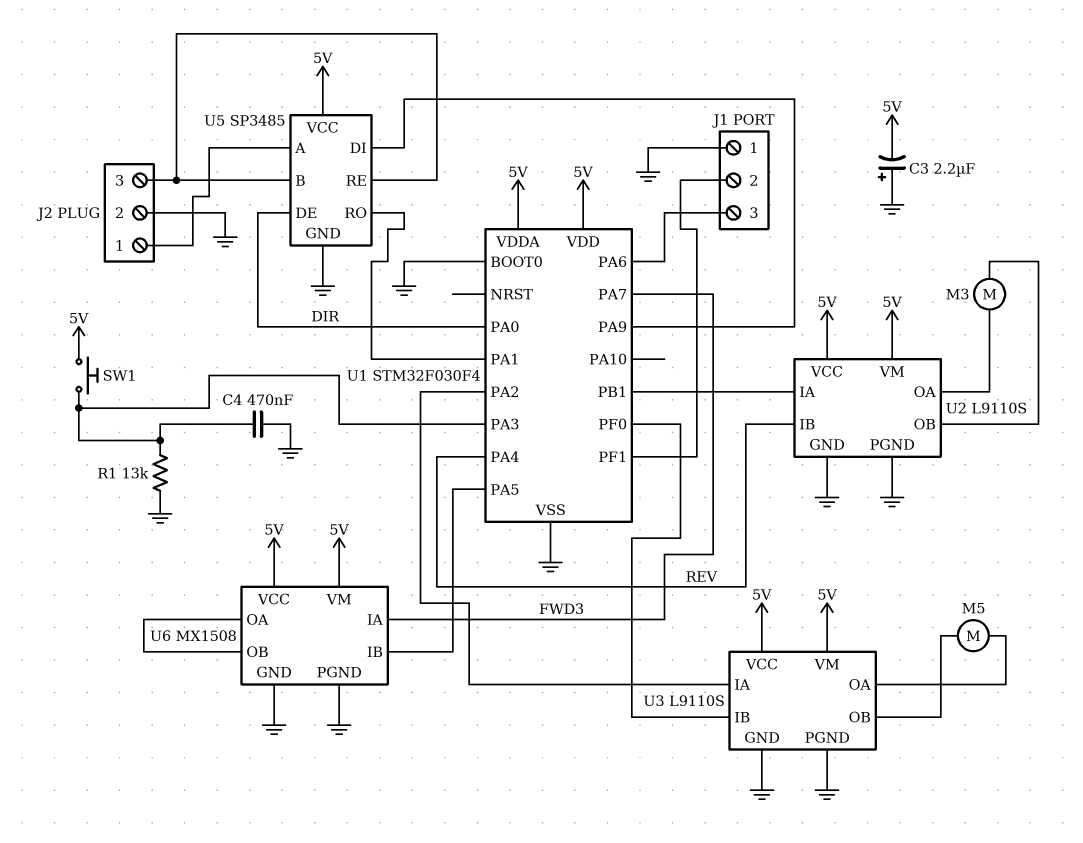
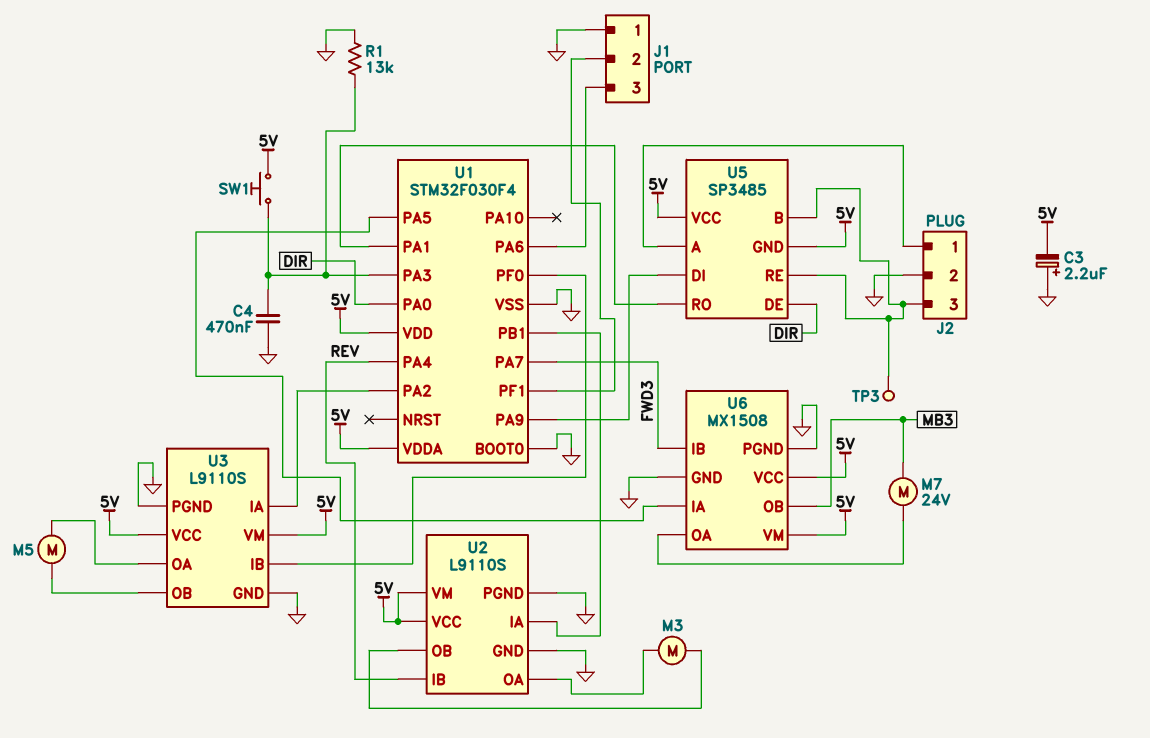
M7: none -> motor 24V (MB3, U6/OA)
TP3: none -> test point (J2/3)
U5 pin GND: GND -> 5V
U6 pin IA: FWD3 -> U1/PA5
U6 pin IB: U1/PA5 -> FWD3
U6 pin OB: U6/OA -> MB3

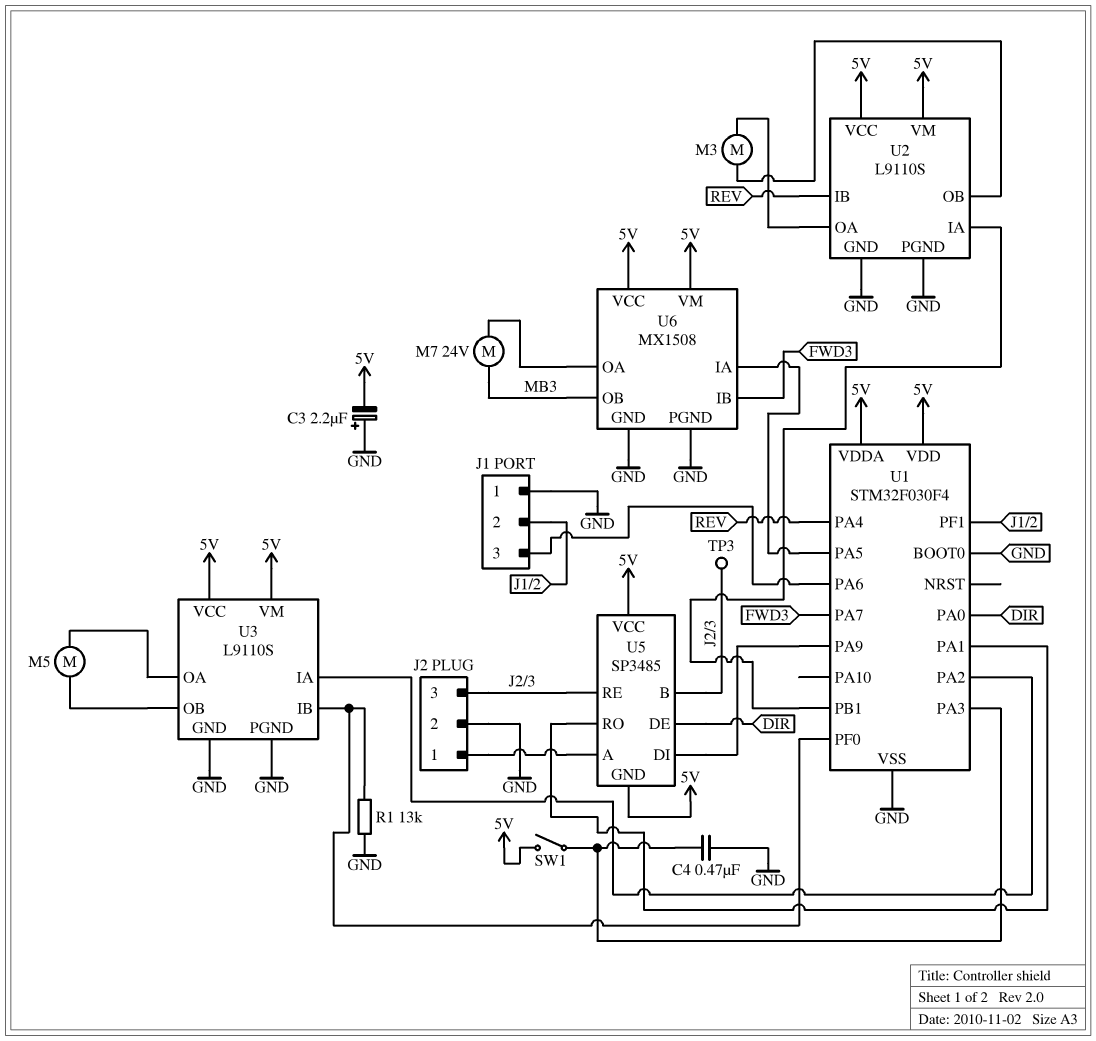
R1: 13k (GND, U1/PA3) -> 13k (GND, U1/PF0)
SW1: button (5V, U1/PA3) -> switch (5V, U1/PA3)

